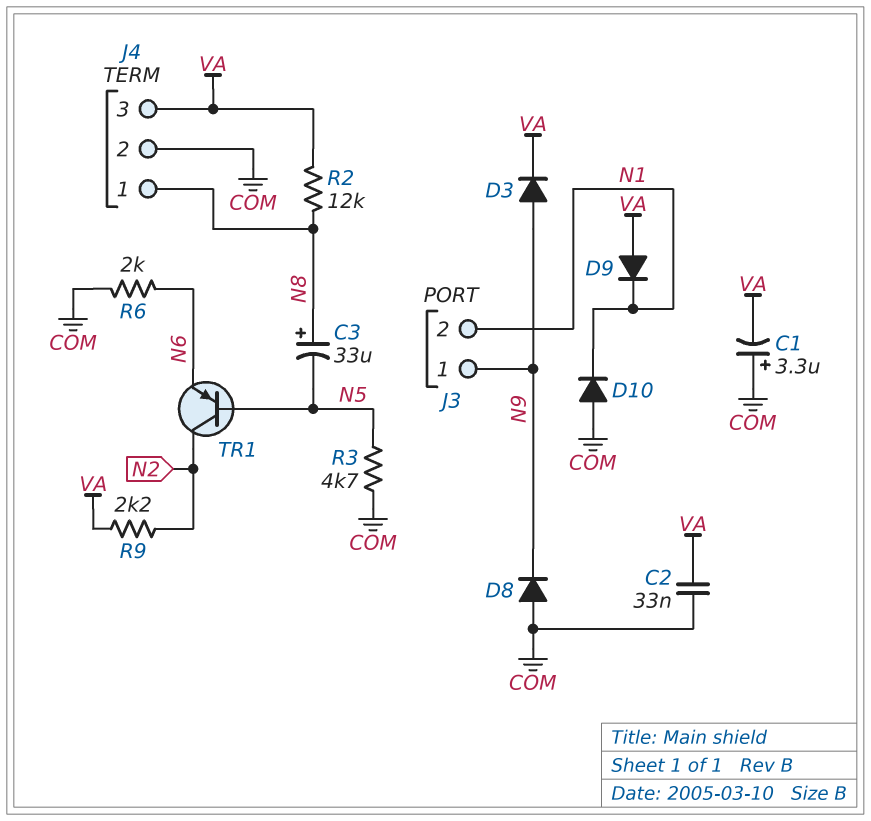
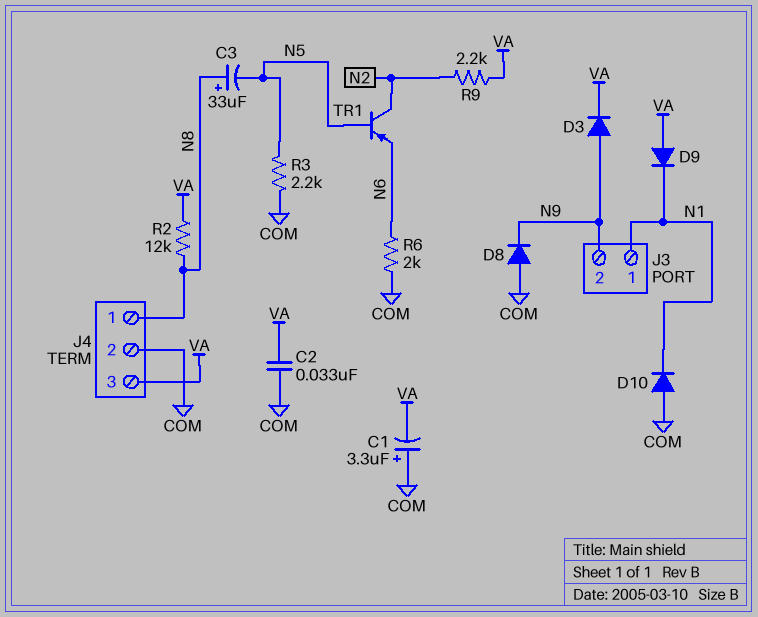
J3 pin 1: N9 -> N1
J3 pin 2: N1 -> N9
R3: 4.7k (COM, N5) -> 2.2k (COM, N5)

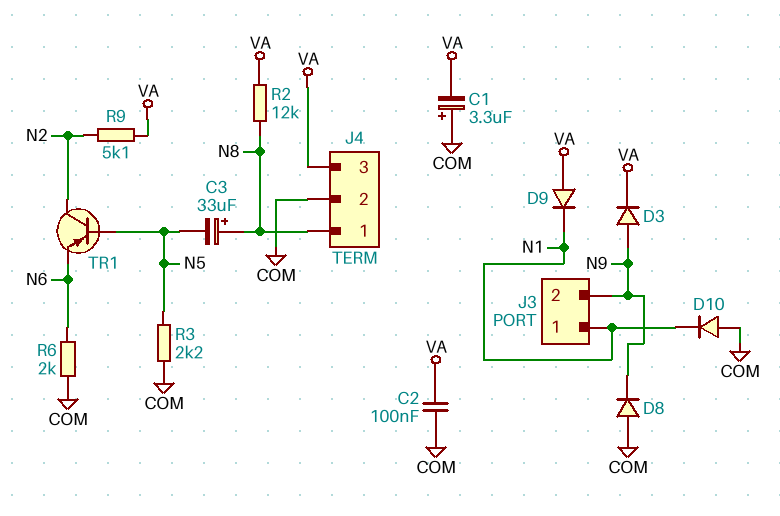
C2: 33nF (COM, VA) -> 100nF (COM, VA)
R9: 2.2k (N2, VA) -> 5.1k (N2, VA)

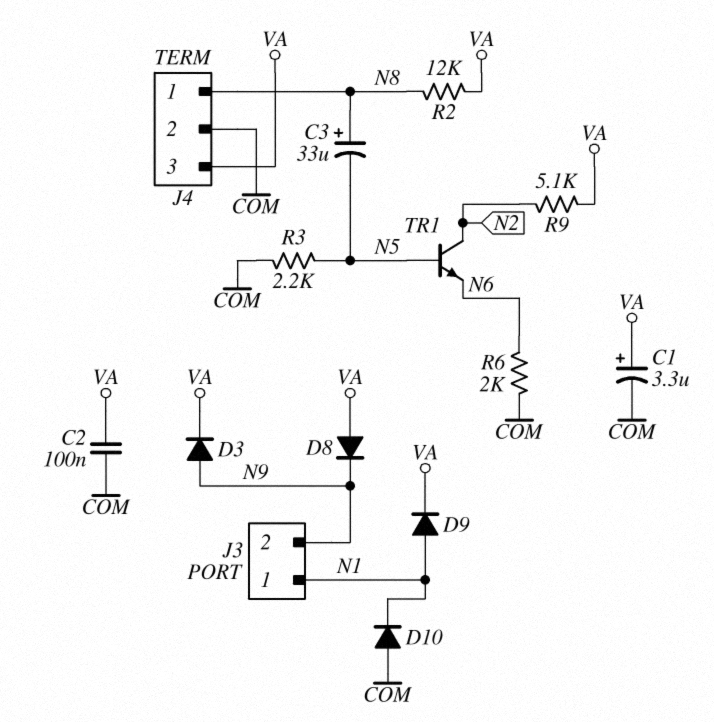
C1: 3.3uF (plus COM, minus VA) -> 3.3uF (plus VA, minus COM)
D8: diode (A COM, K N9) -> diode (A VA, K N9)
D9: diode (A VA, K N1) -> diode (A N1, K VA)
TR1: PNP (B N5, C N2, E N6) -> NPN (B N5, C N2, E N6)

